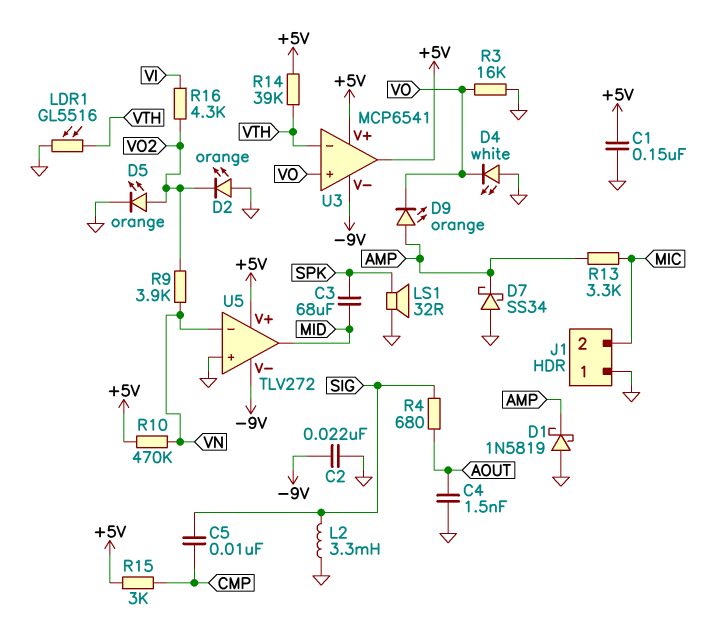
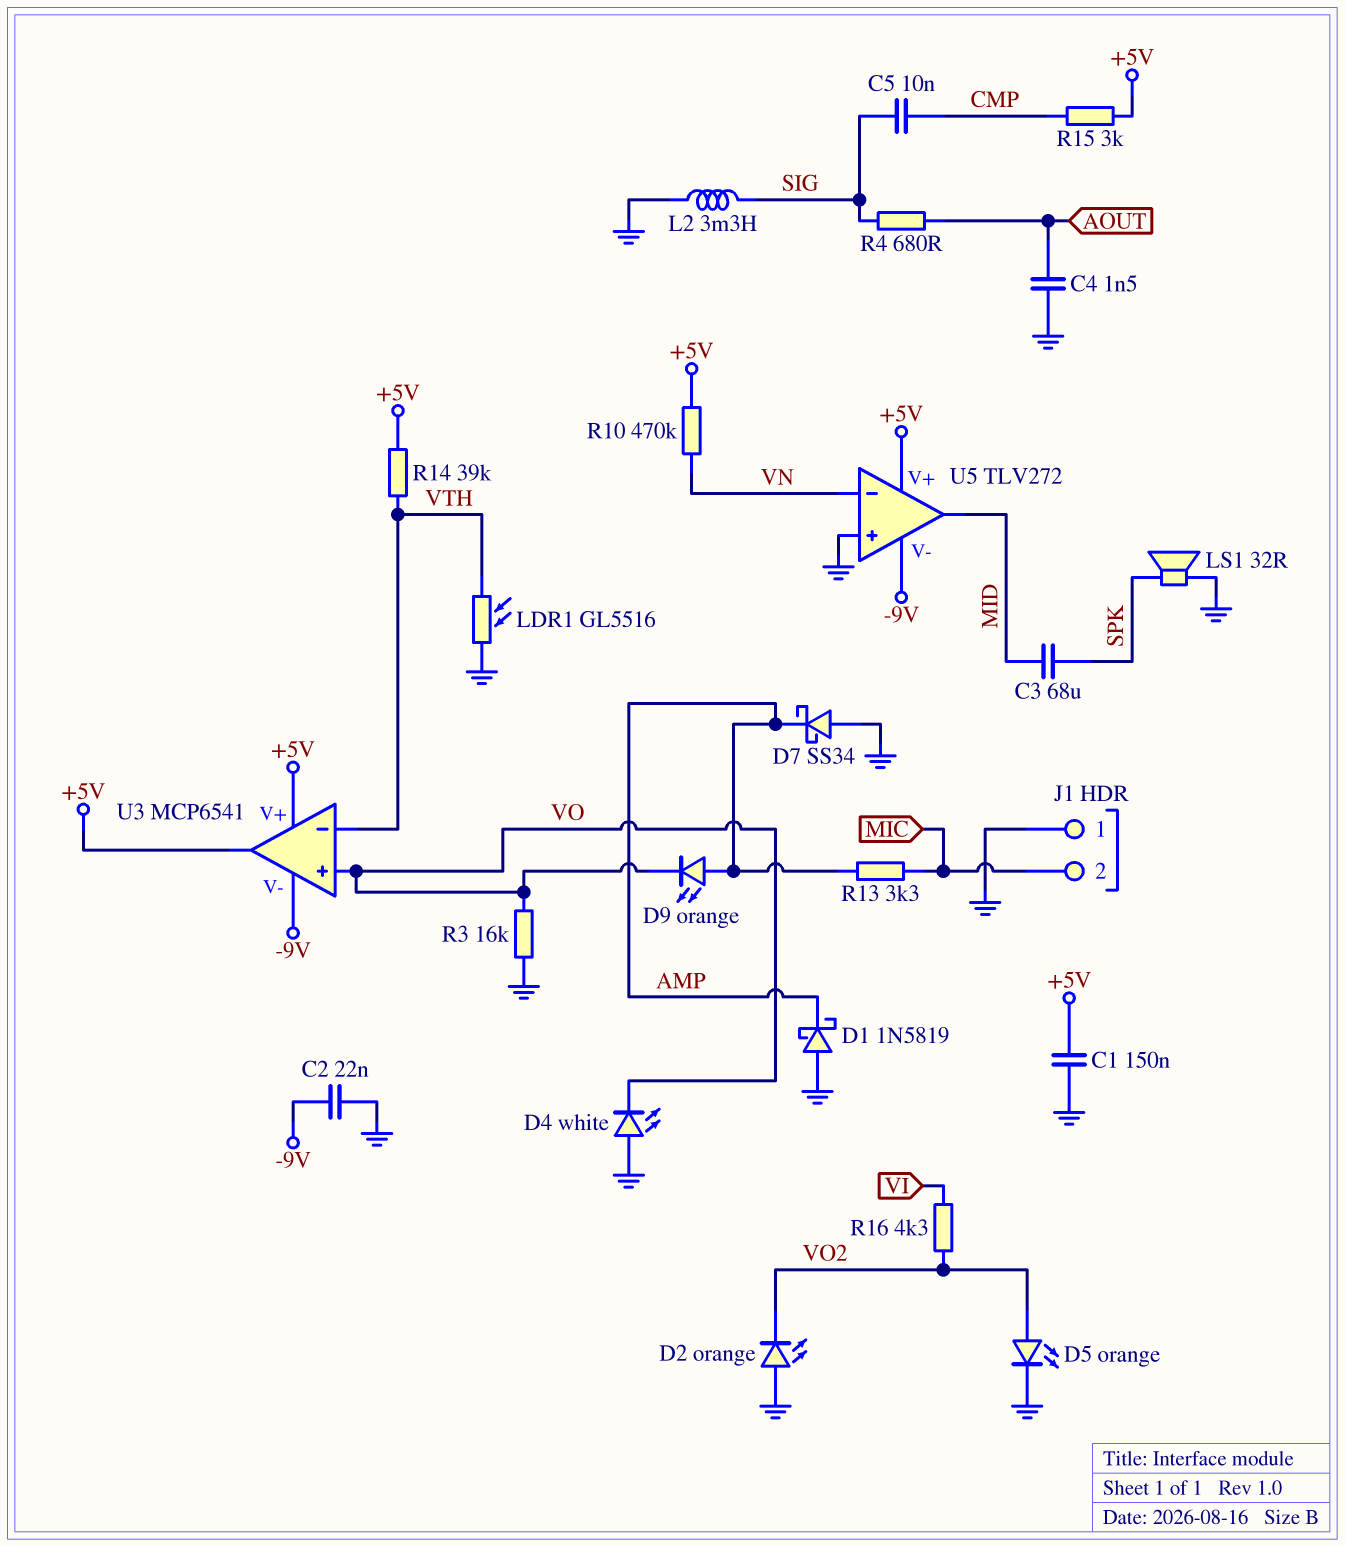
R9: 3.9k (VN, VO2) -> none

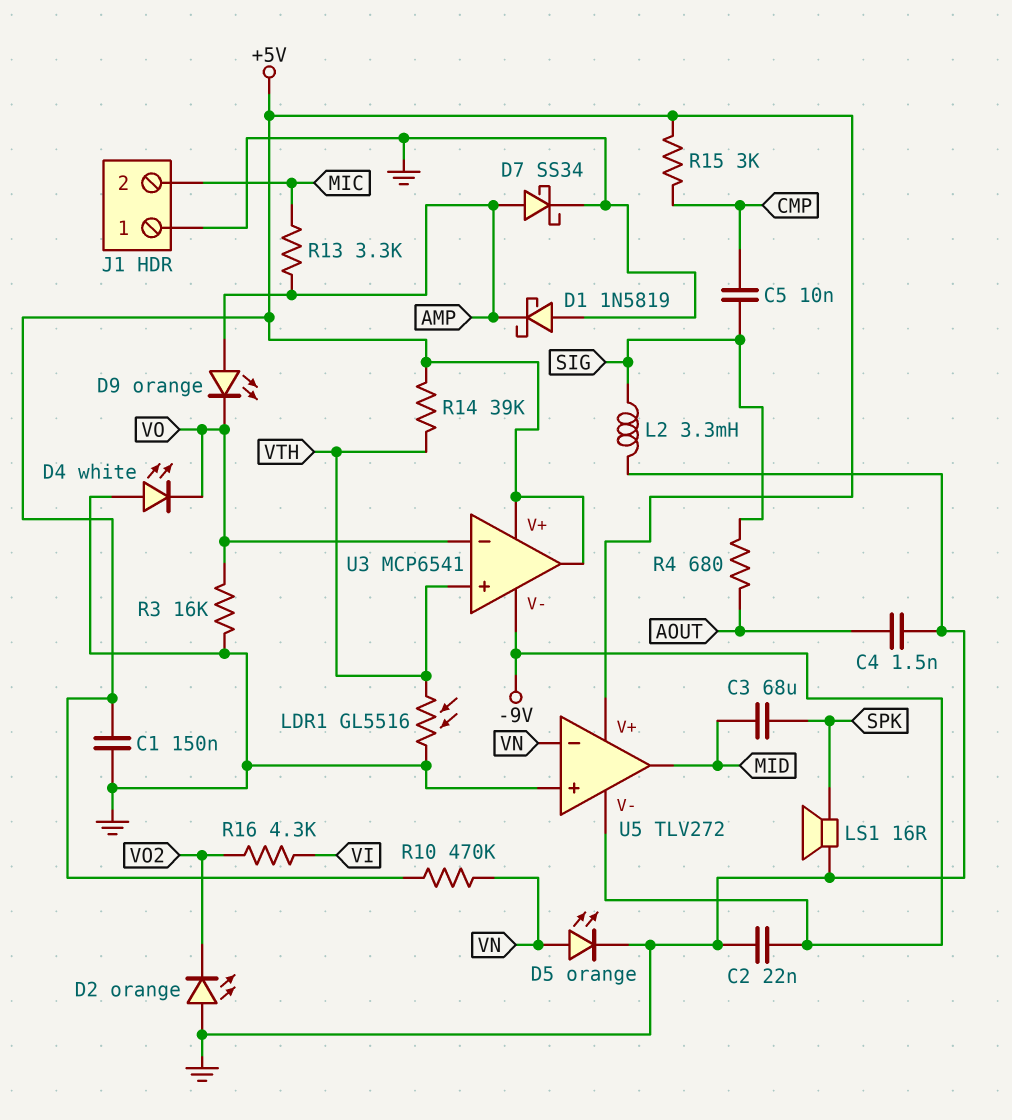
D5: LED orange (A VO2, K GND) -> LED orange (A VN, K GND)
D7: schottky SS34 (A GND, K AMP) -> schottky SS34 (A AMP, K GND)
LS1: speaker 32R (GND, SPK) -> speaker 16R (GND, SPK)
U3 pin in+: VO -> VTH
U3 pin in-: VTH -> VO

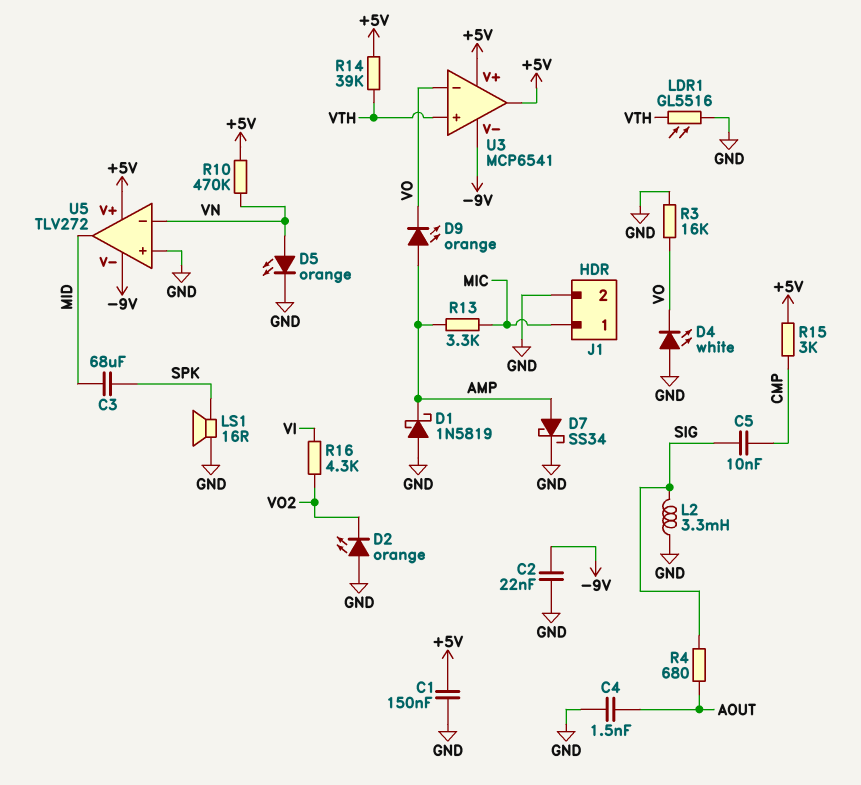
J1 pin 1: GND -> MIC
J1 pin 2: MIC -> GND

